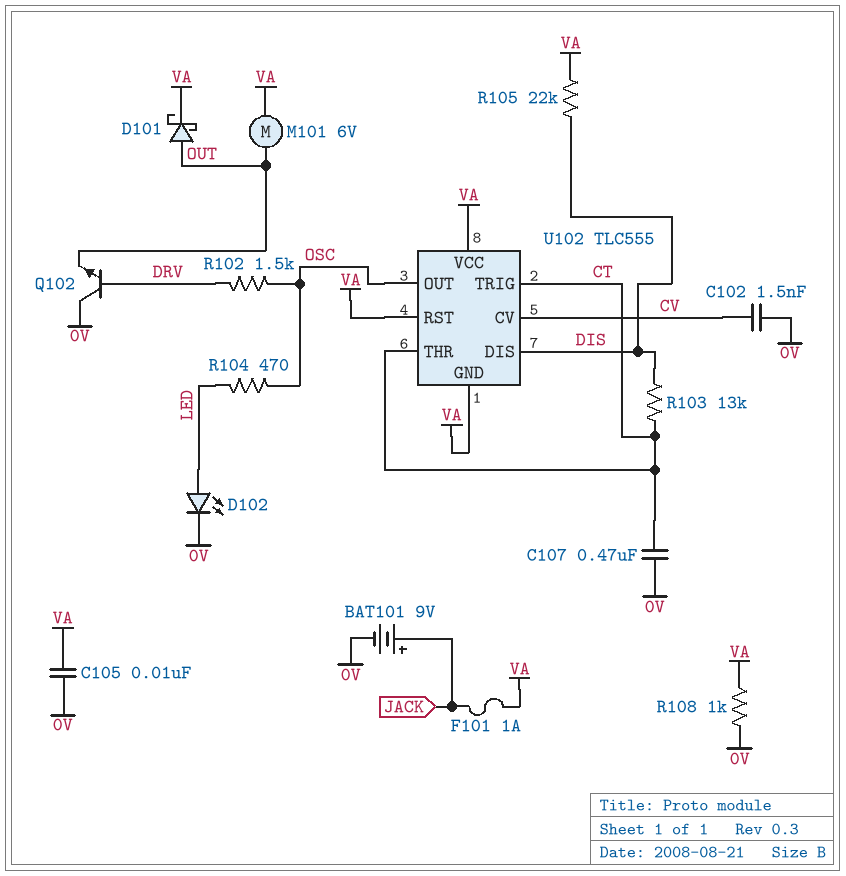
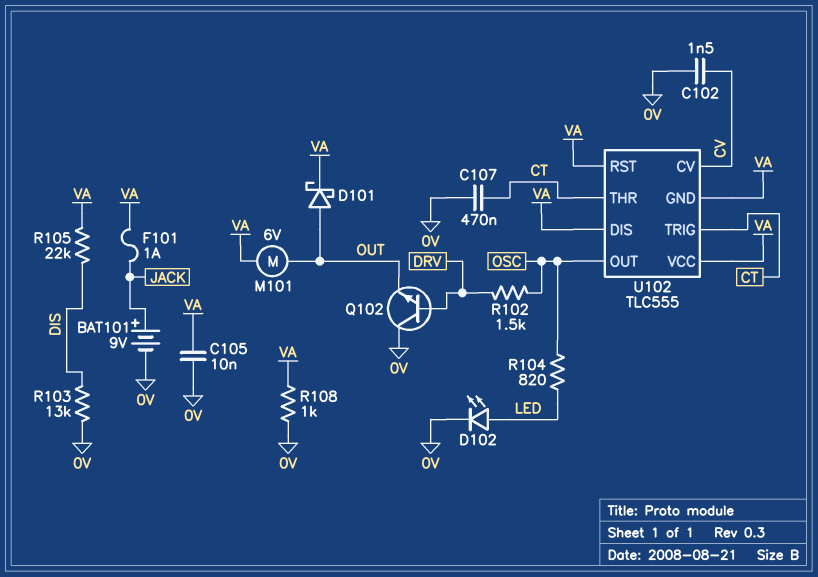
R103: 13k (CT, DIS) -> 13k (0V, DIS)
R104: 470 (LED, OSC) -> 820 (LED, OSC)
U102 pin DIS: DIS -> VA

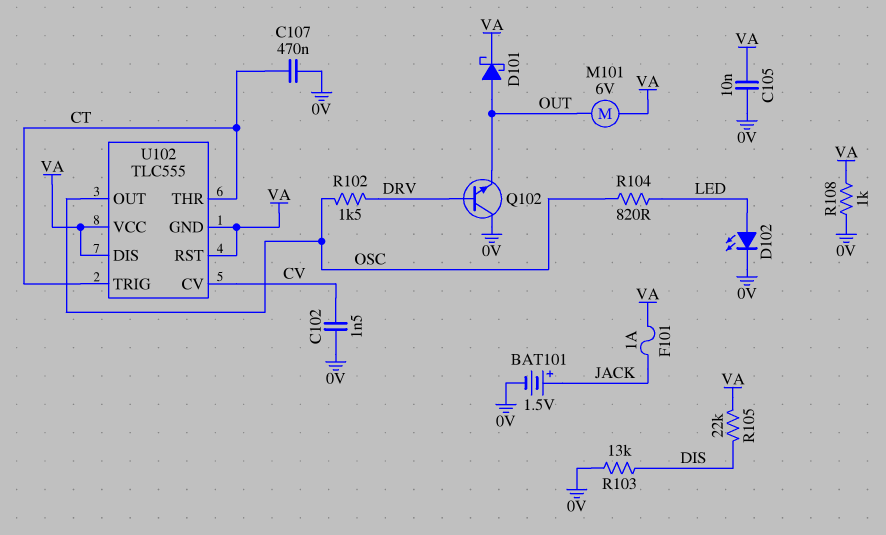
BAT101: 9V (plus JACK, minus 0V) -> 1.5V (plus JACK, minus 0V)

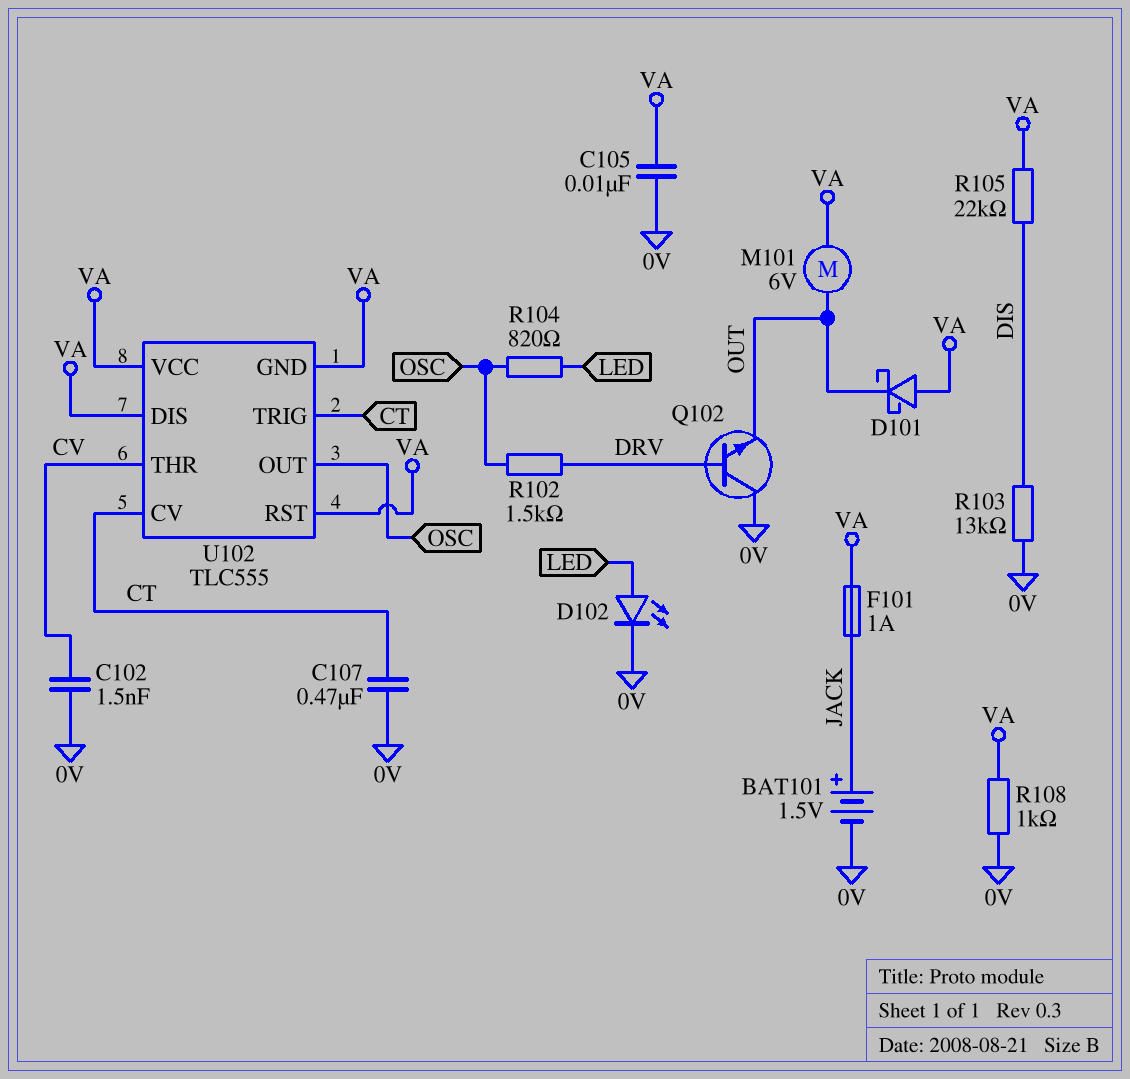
D101: schottky (A OUT, K VA) -> schottky (A VA, K OUT)
U102 pin CV: CV -> CT
U102 pin THR: CT -> CV

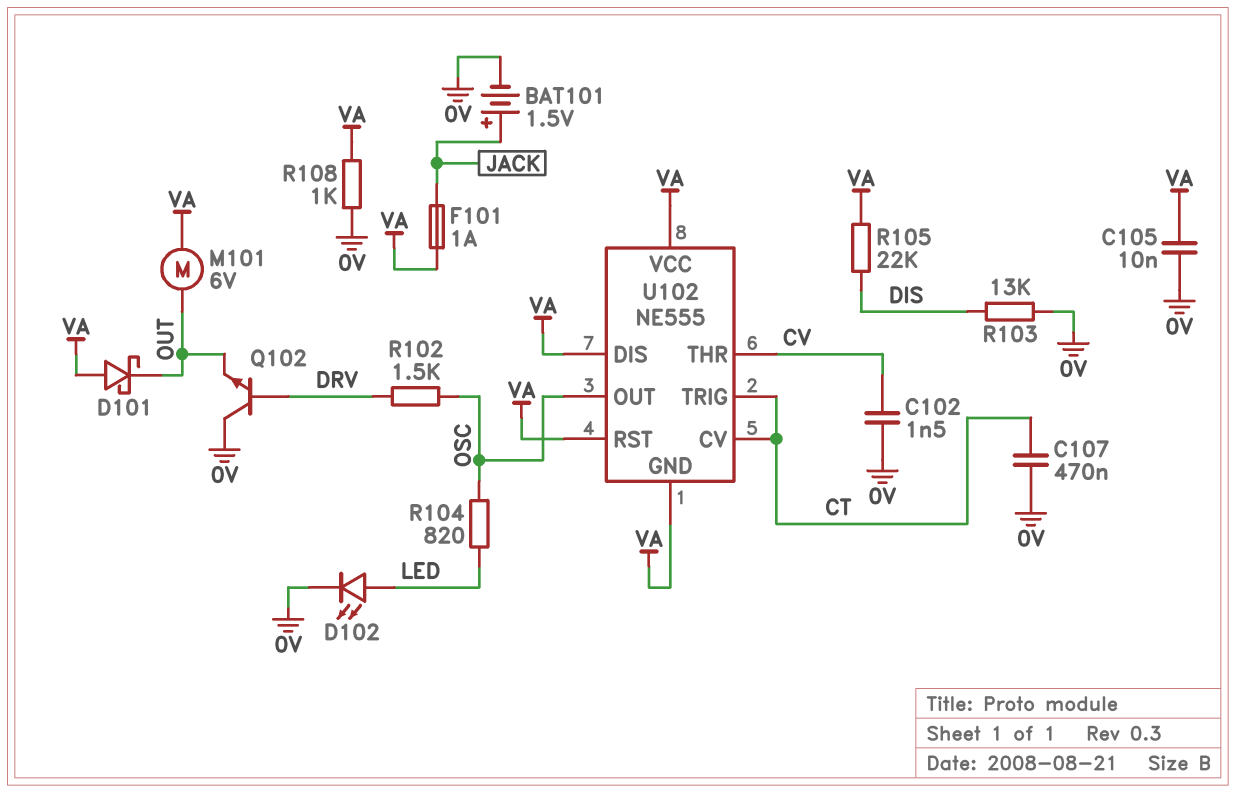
U102: TLC555 -> NE555

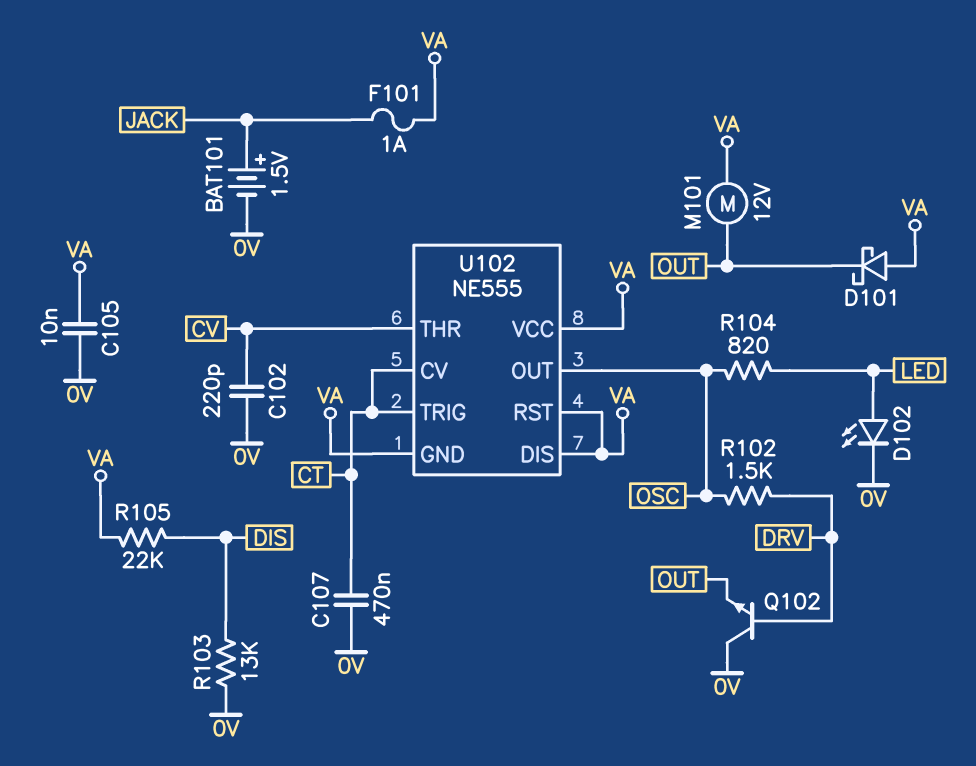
C102: 1.5nF (0V, CV) -> 220pF (0V, CV)
M101: motor 6V (OUT, VA) -> motor 12V (OUT, VA)
R108: 1k (0V, VA) -> none

